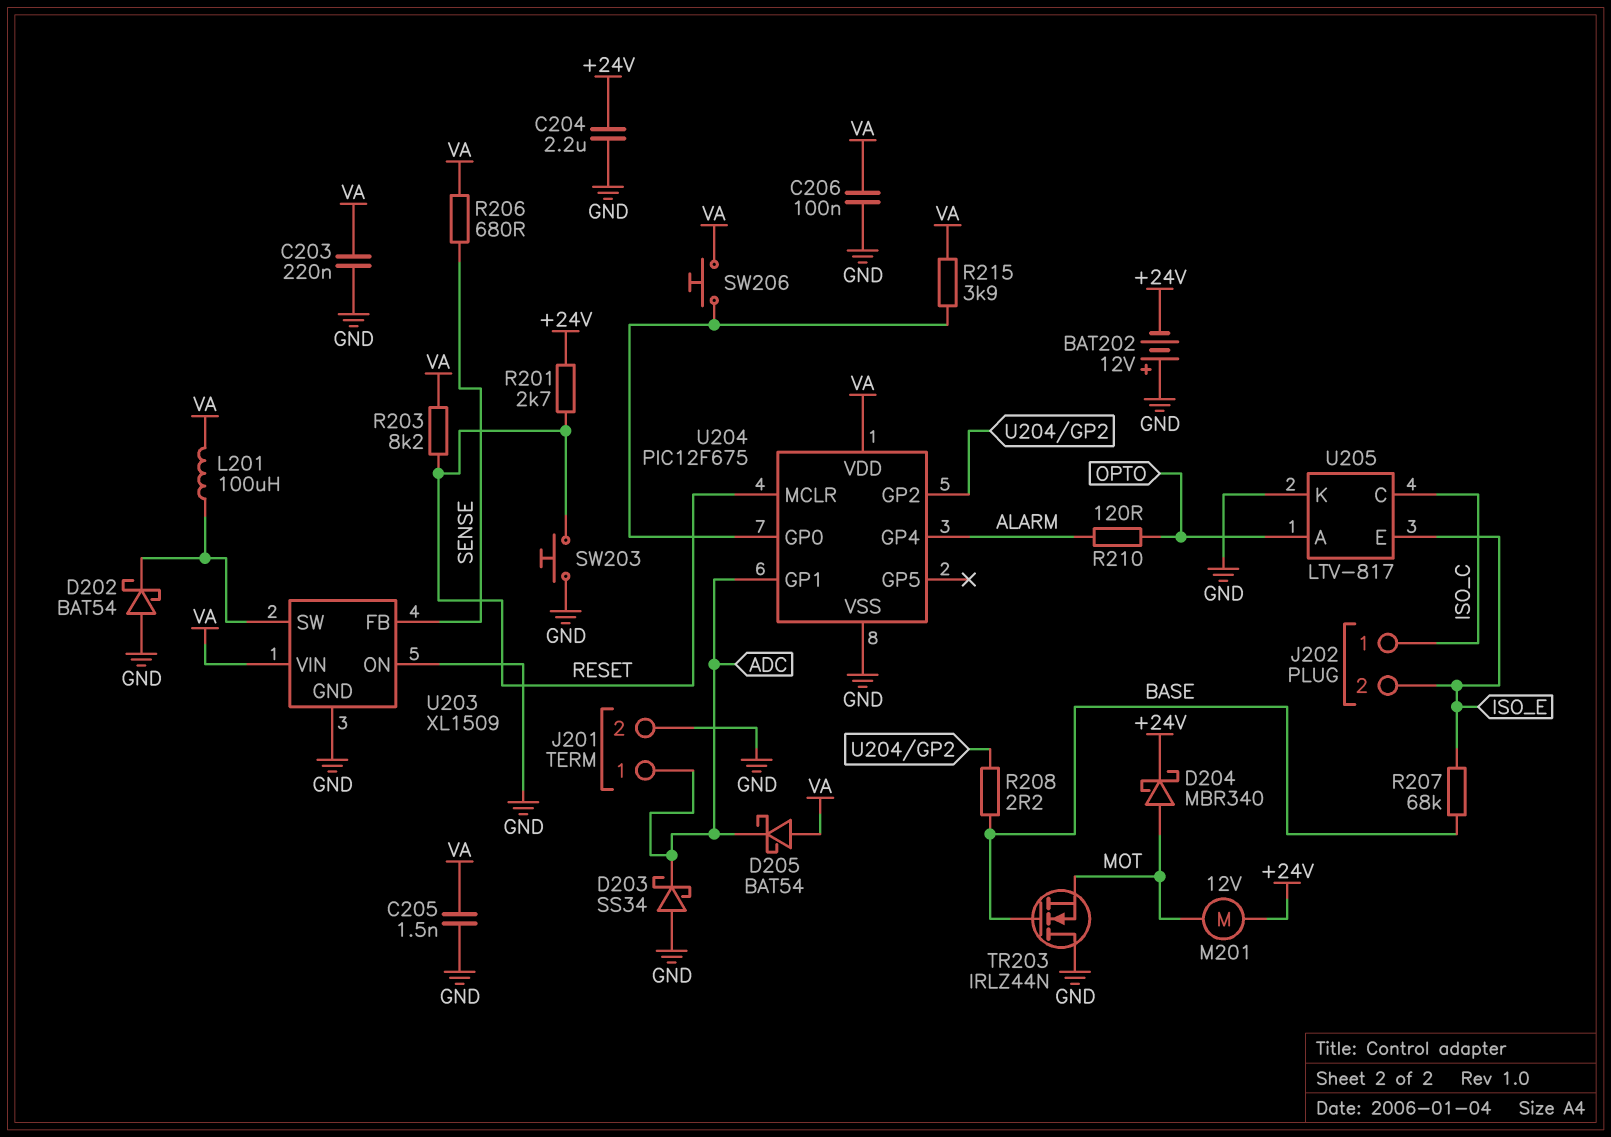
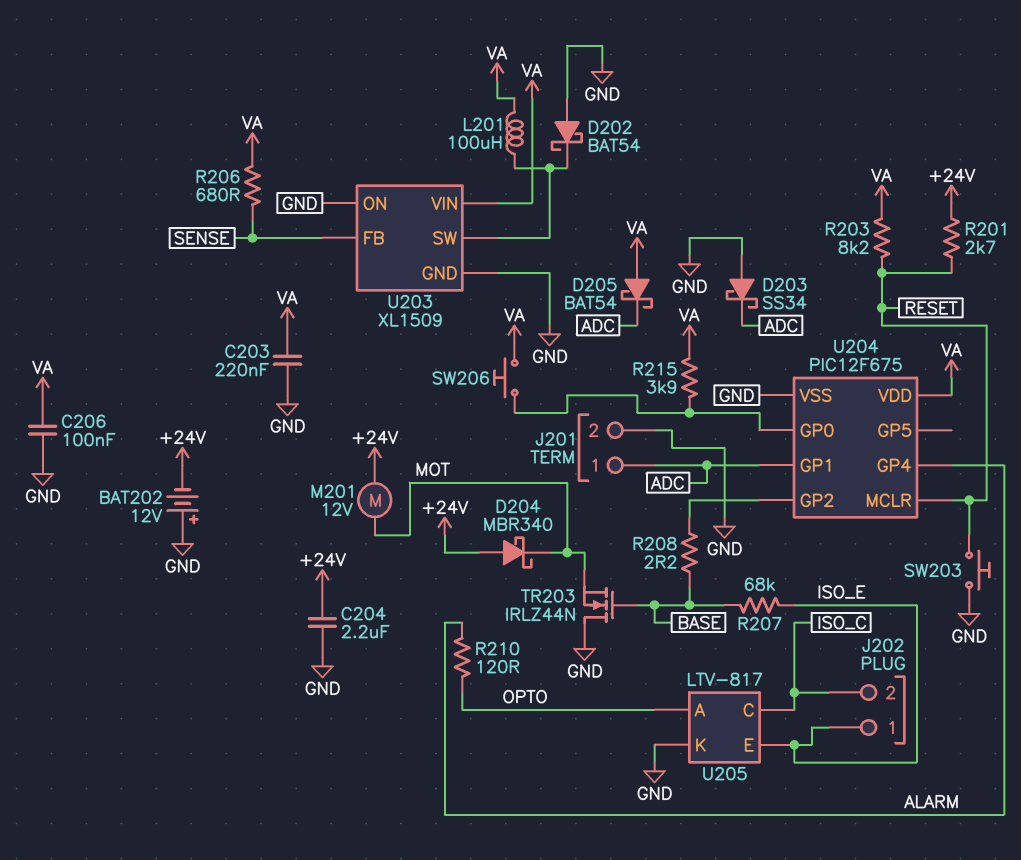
C205: 1.5nF (GND, VA) -> none
D204: schottky MBR340 (A MOT, K +24V) -> schottky MBR340 (A +24V, K MOT)
J202 pin 1: ISO_C -> ISO_E
J202 pin 2: ISO_E -> ISO_C

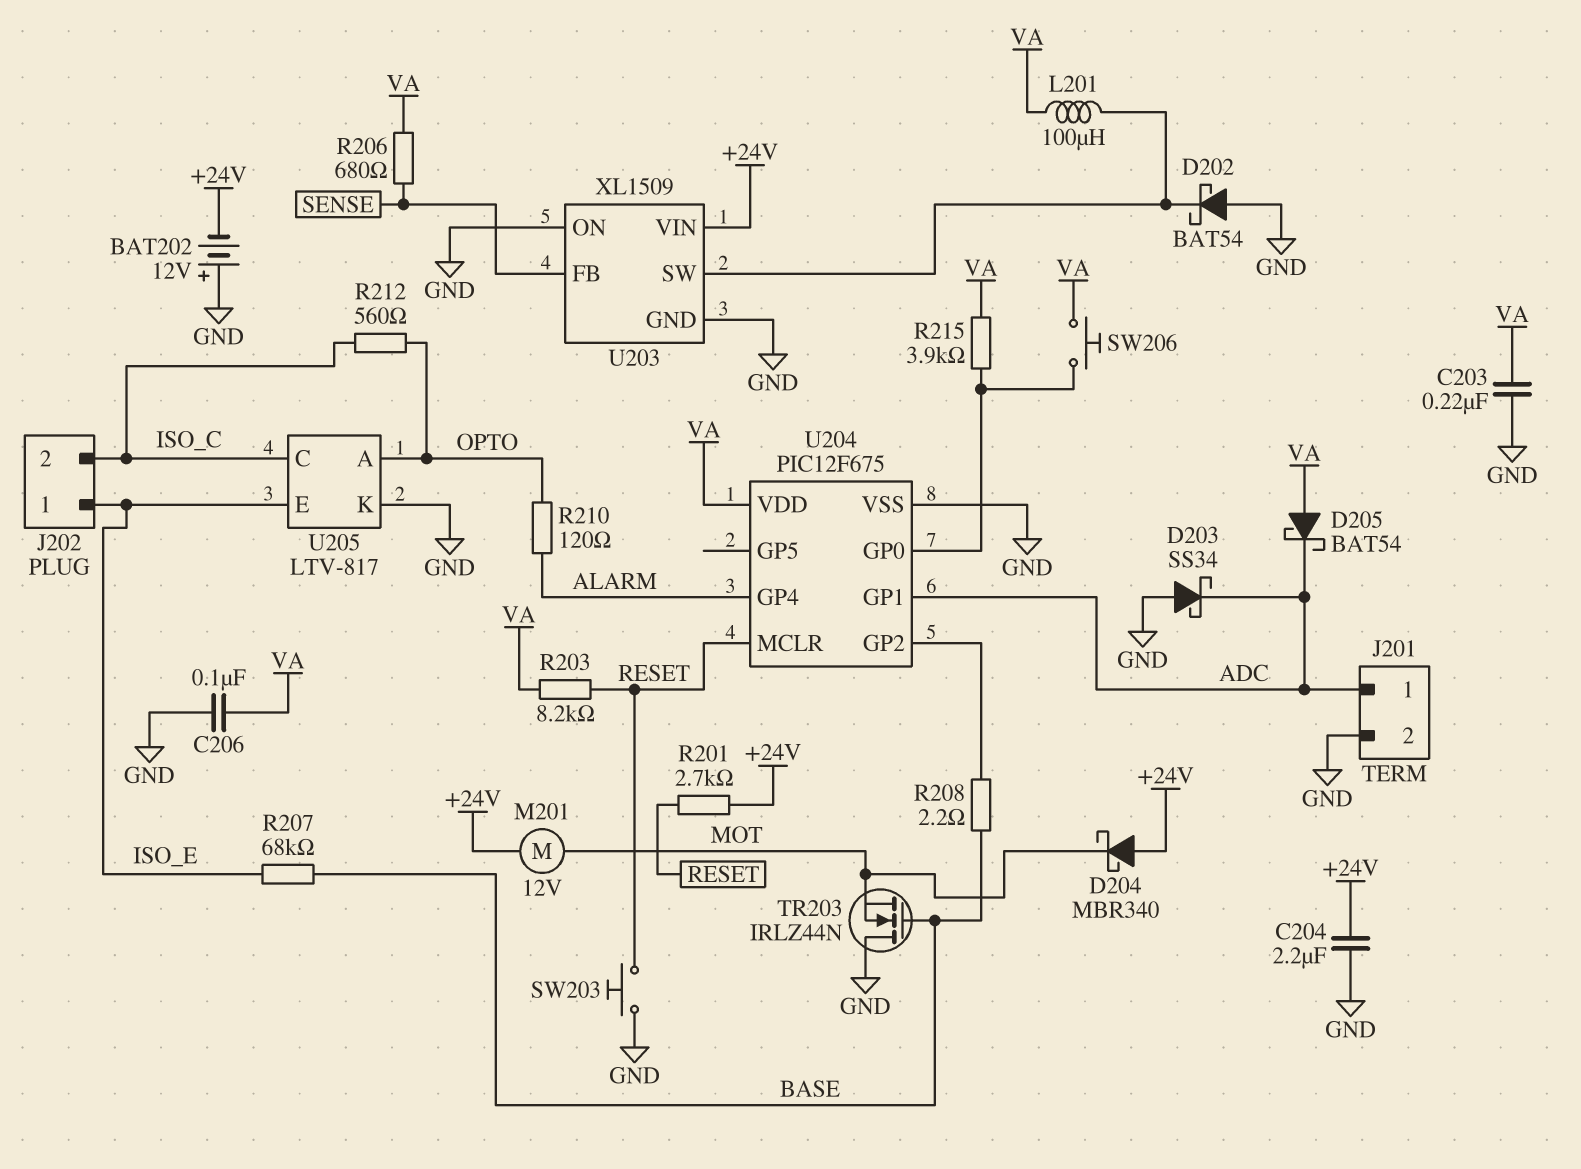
R212: none -> 560 (ISO_C, OPTO)
U203 pin VIN: VA -> +24V

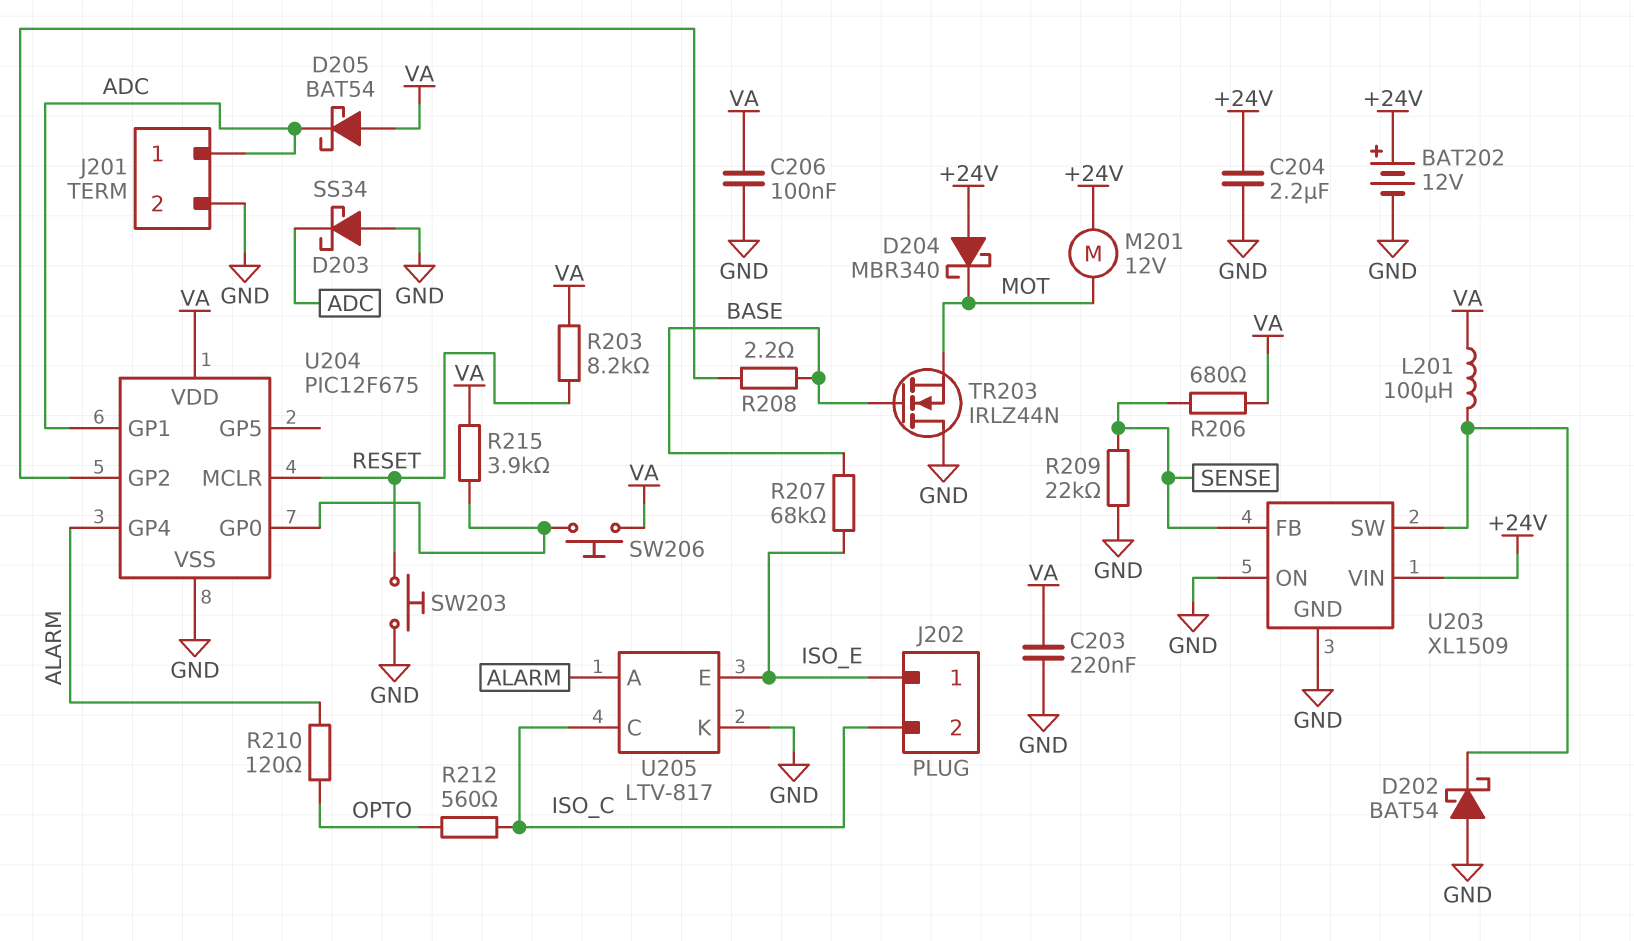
BAT202: 12V (plus GND, minus +24V) -> 12V (plus +24V, minus GND)
R201: 2.7k (+24V, RESET) -> none
R209: none -> 22k (GND, SENSE)
U205 pin A: OPTO -> ALARM

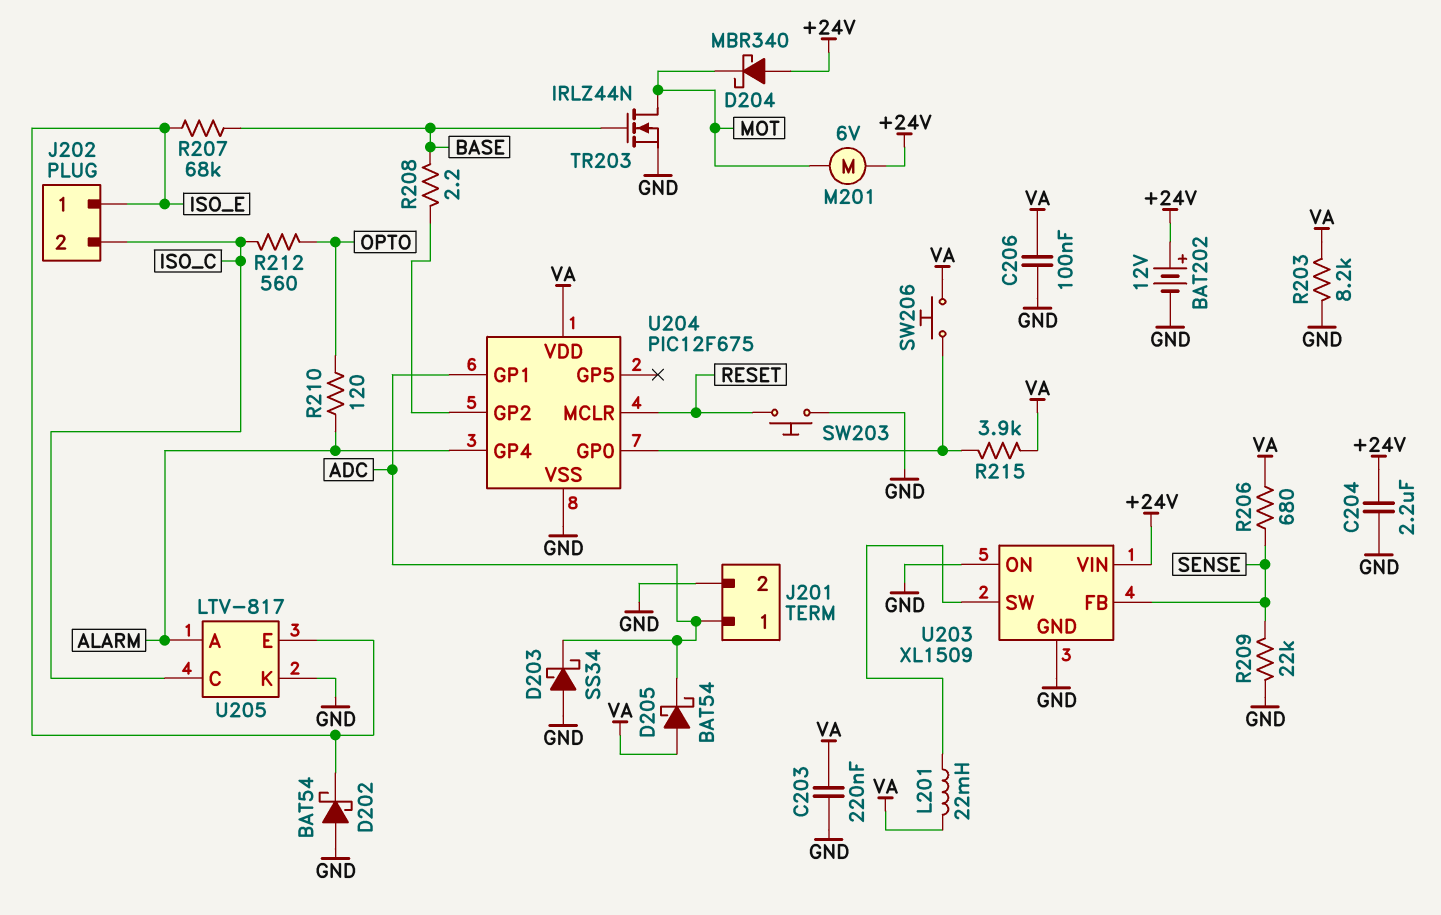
D202: schottky BAT54 (A GND, K U203/SW) -> schottky BAT54 (A GND, K ISO_E)
L201: 100uH (U203/SW, VA) -> 22mH (U203/SW, VA)
M201: motor 12V (+24V, MOT) -> motor 6V (+24V, MOT)
R203: 8.2k (RESET, VA) -> 8.2k (GND, VA)
TR203: NMOS IRLZ44N (G BASE, D GND, S MOT) -> NMOS IRLZ44N (G BASE, D MOT, S GND)

